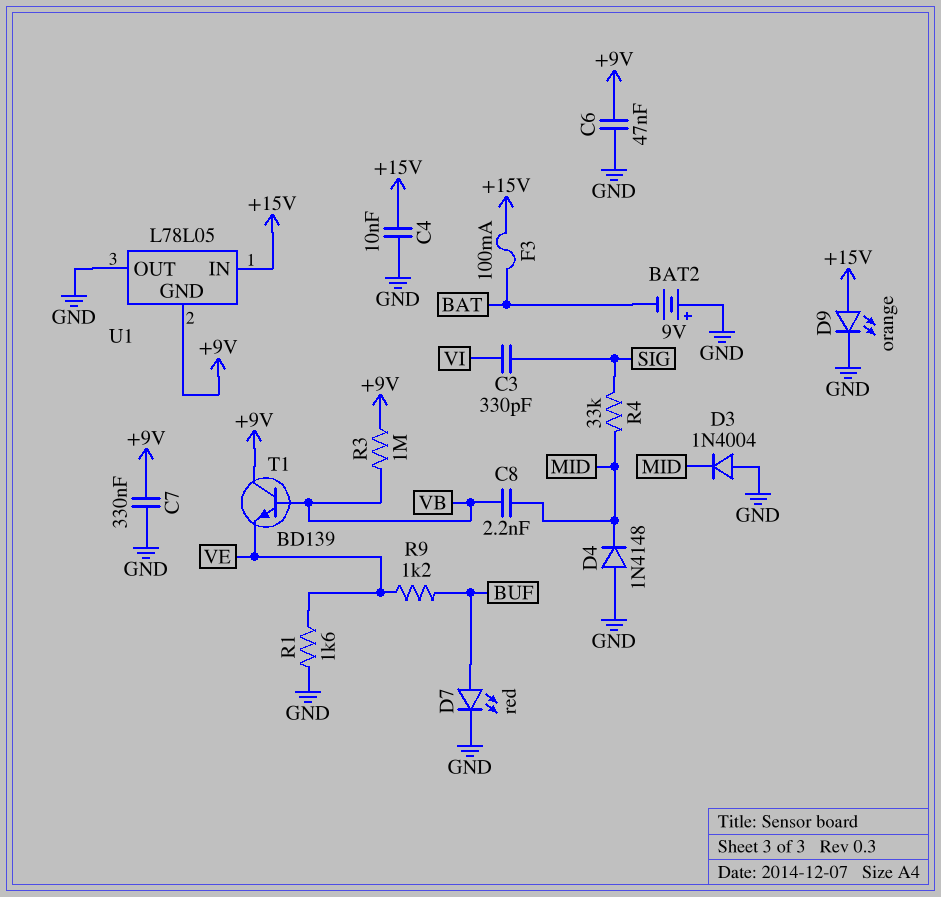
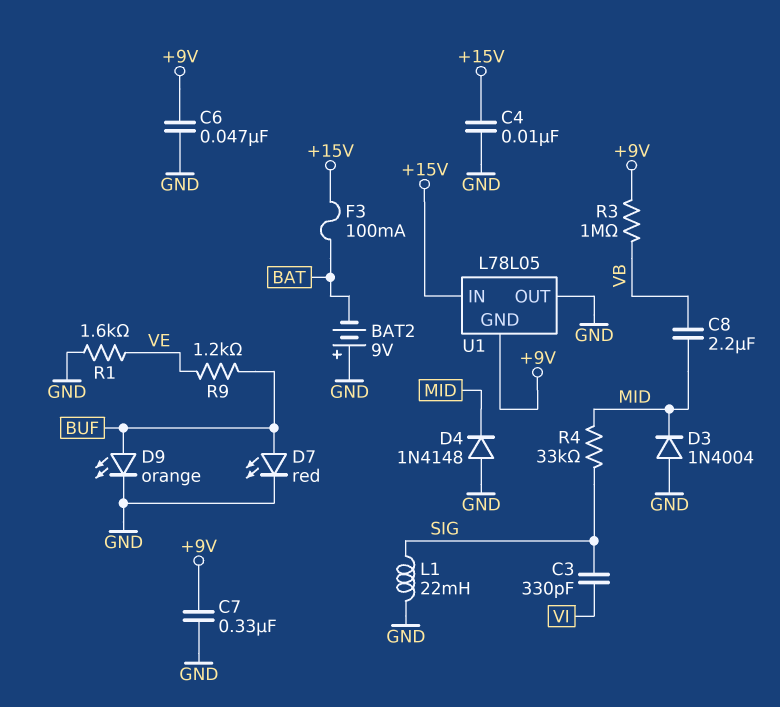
C8: 2.2nF (MID, VB) -> 2.2uF (MID, VB)
D9: LED orange (A +15V, K GND) -> LED orange (A BUF, K GND)
L1: none -> 22mH (GND, SIG)
T1: NPN BD139 (B VB, C +9V, E VE) -> none

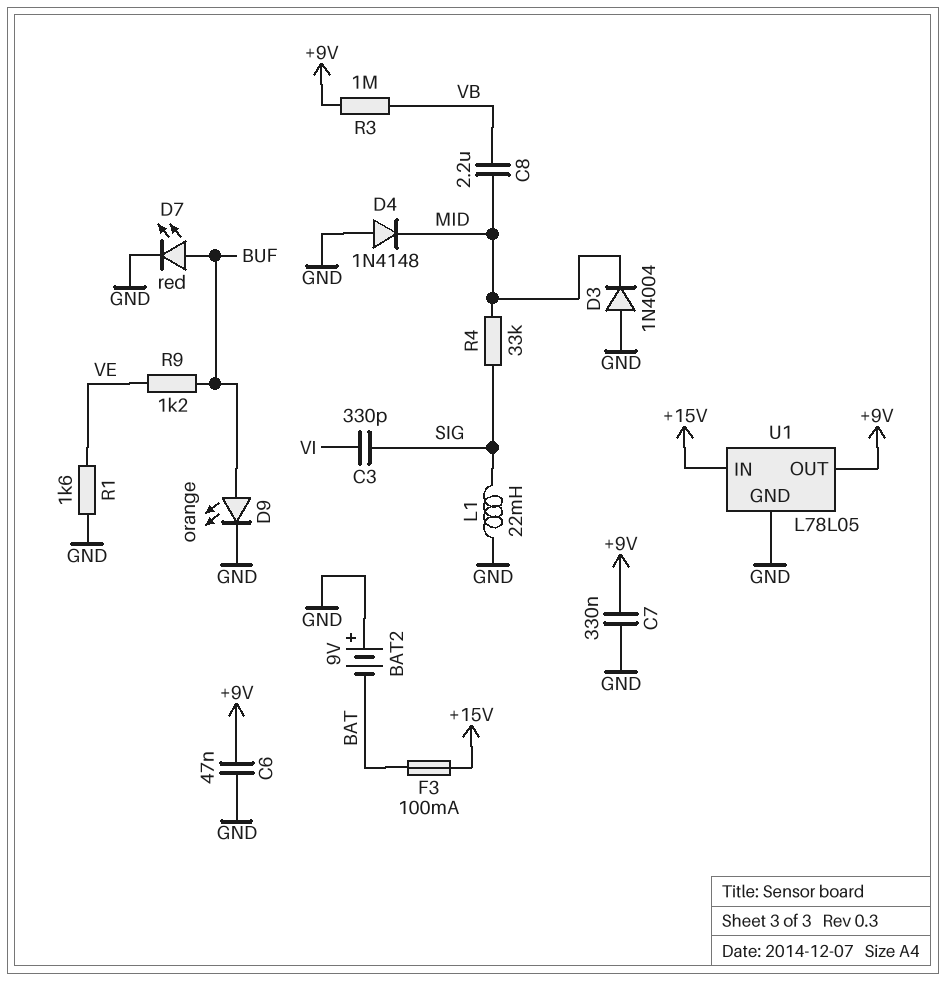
C4: 10nF (+15V, GND) -> none
U1 pin GND: +9V -> GND
U1 pin OUT: GND -> +9V

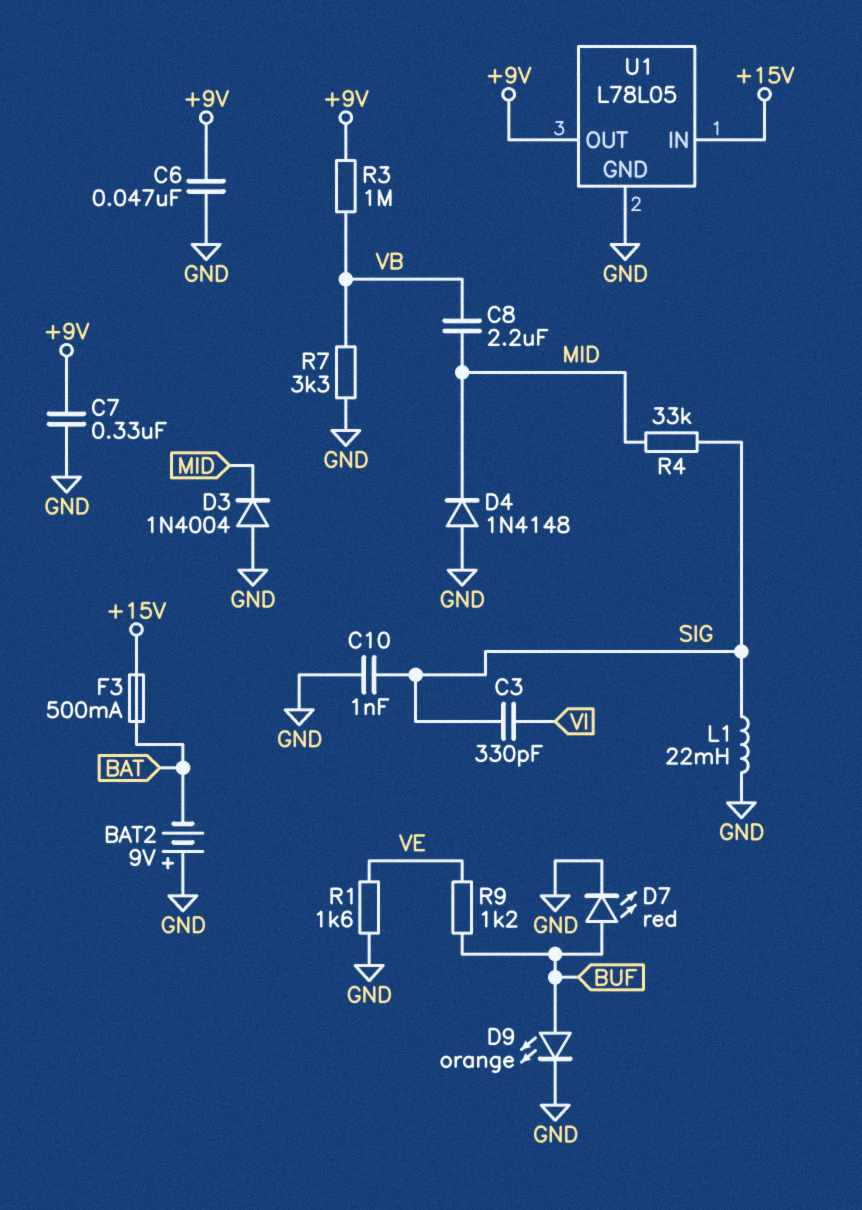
C10: none -> 1nF (GND, SIG)
F3: 100mA (+15V, BAT) -> 500mA (+15V, BAT)
R7: none -> 3.3k (GND, VB)

